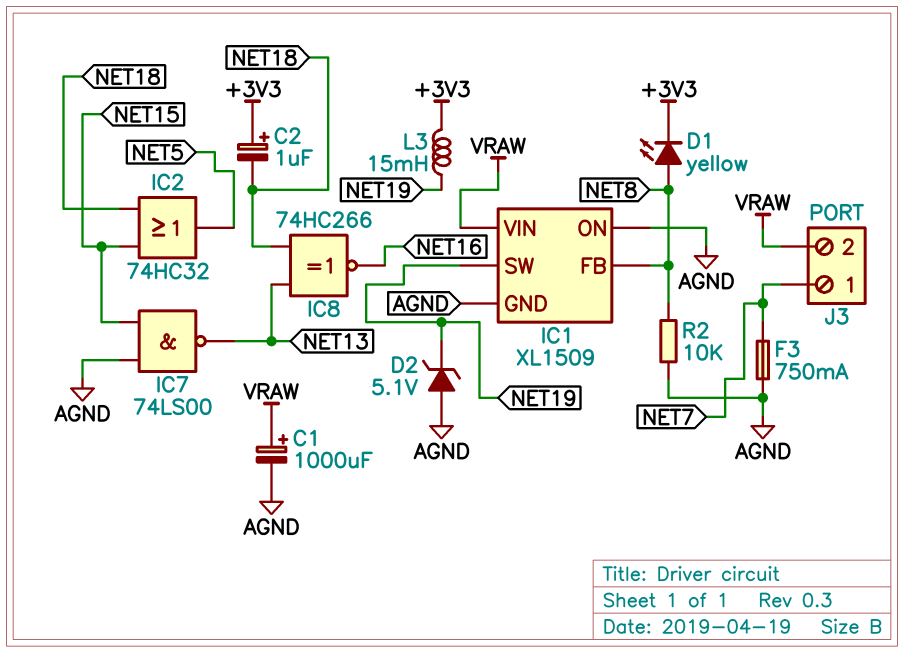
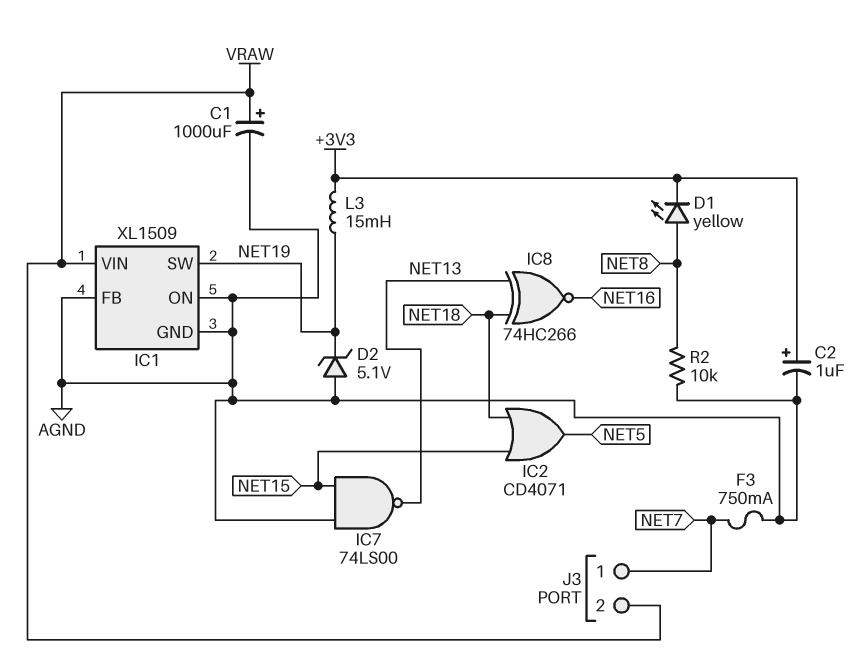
C2: 1uF (plus +3V3, minus NET18) -> 1uF (plus +3V3, minus AGND)
IC1 pin FB: NET8 -> AGND
IC2: OR 74HC32 (in NET15, in NET18, out NET5) -> OR CD4071 (in NET15, in NET18, out NET5)

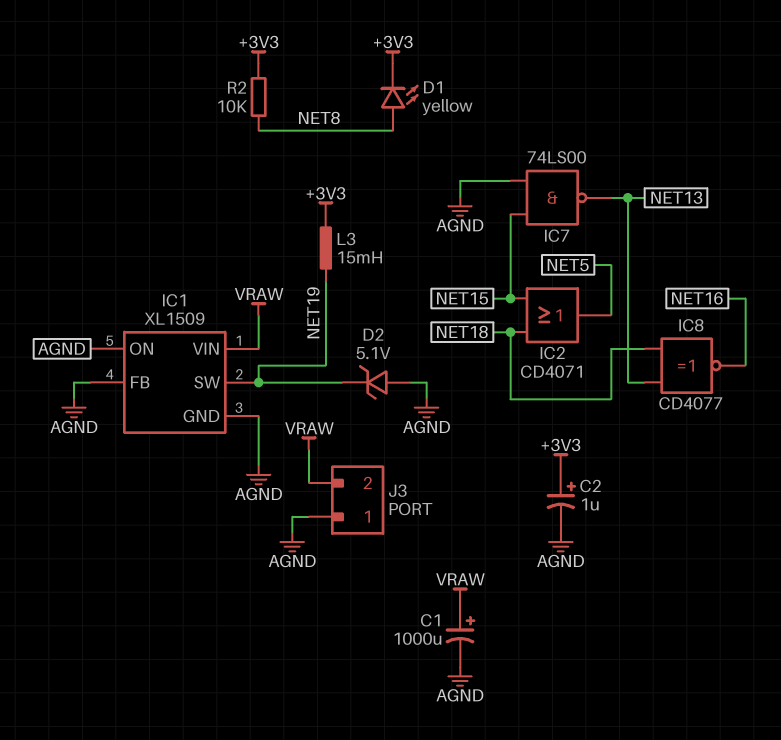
F3: 750mA (AGND, NET7) -> none
IC8: XNOR 74HC266 (in NET13, in NET18, out NET16) -> XNOR CD4077 (in NET13, in NET18, out NET16)
J3 pin 1: NET7 -> AGND
R2: 10k (AGND, NET8) -> 10k (+3V3, NET8)

